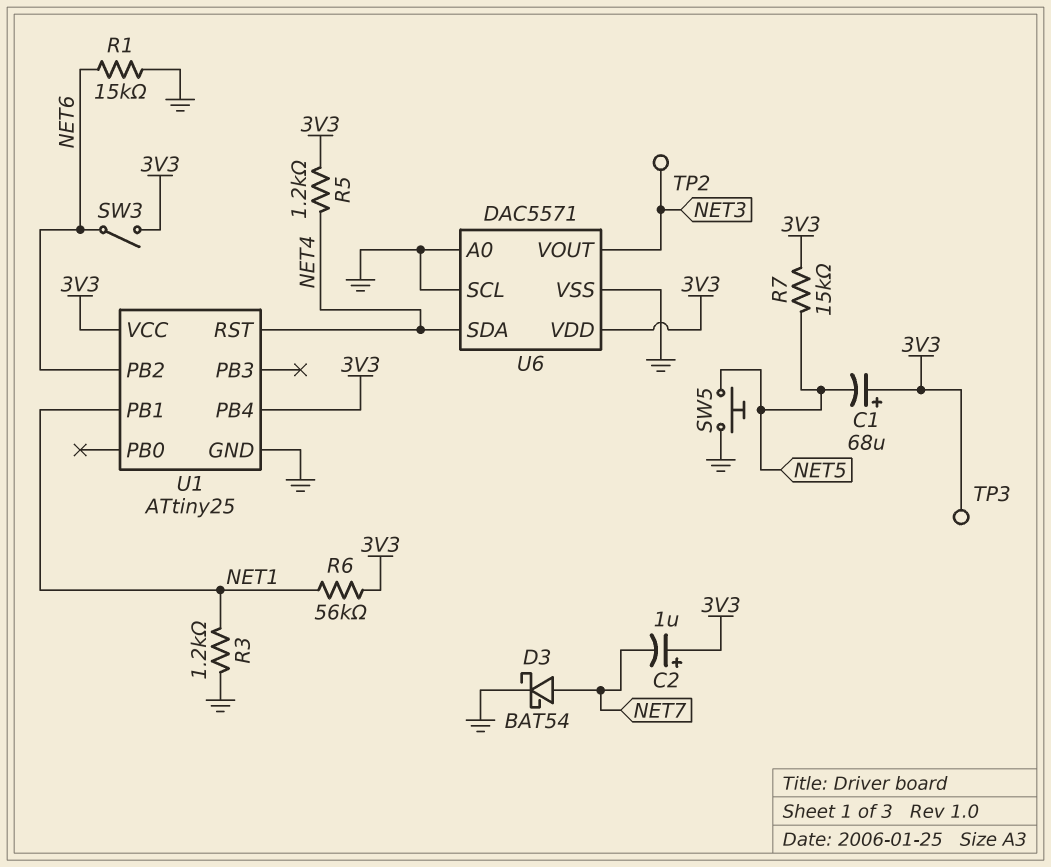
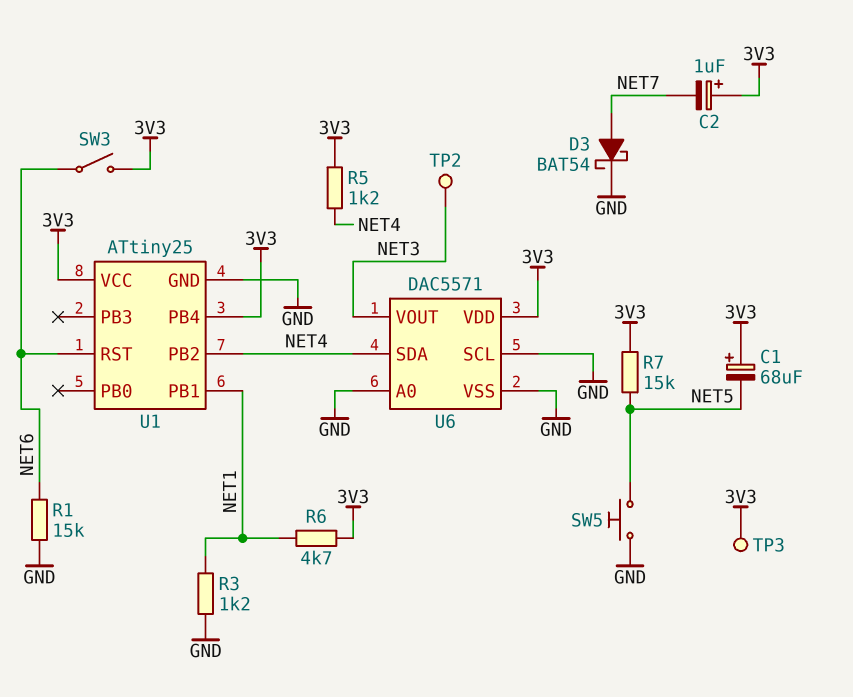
R6: 56k (3V3, NET1) -> 4.7k (3V3, NET1)
U1 pin PB2: NET6 -> NET4
U1 pin RST: NET4 -> NET6

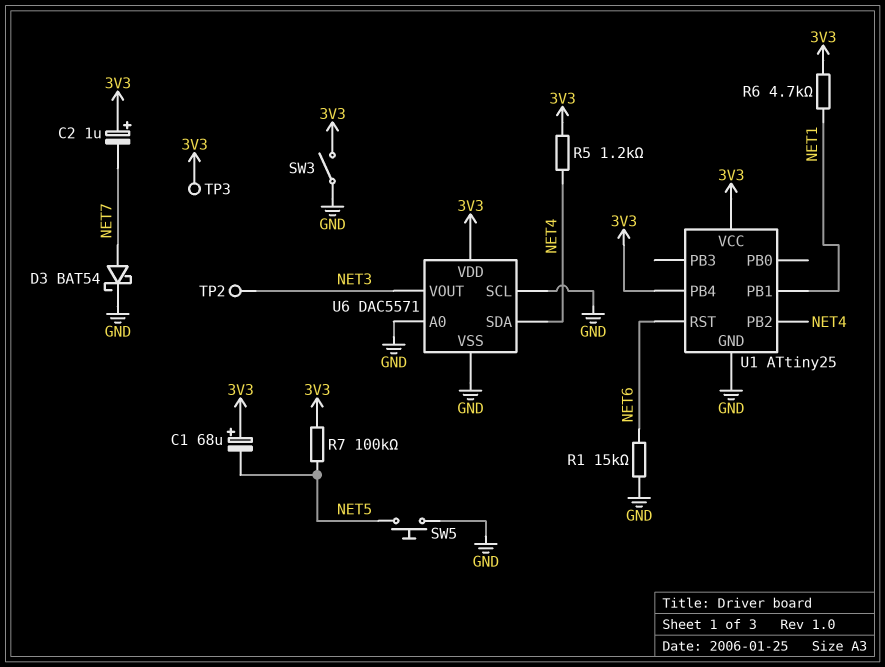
R3: 1.2k (GND, NET1) -> none
R7: 15k (3V3, NET5) -> 100k (3V3, NET5)
SW3: switch (3V3, NET6) -> switch (3V3, GND)

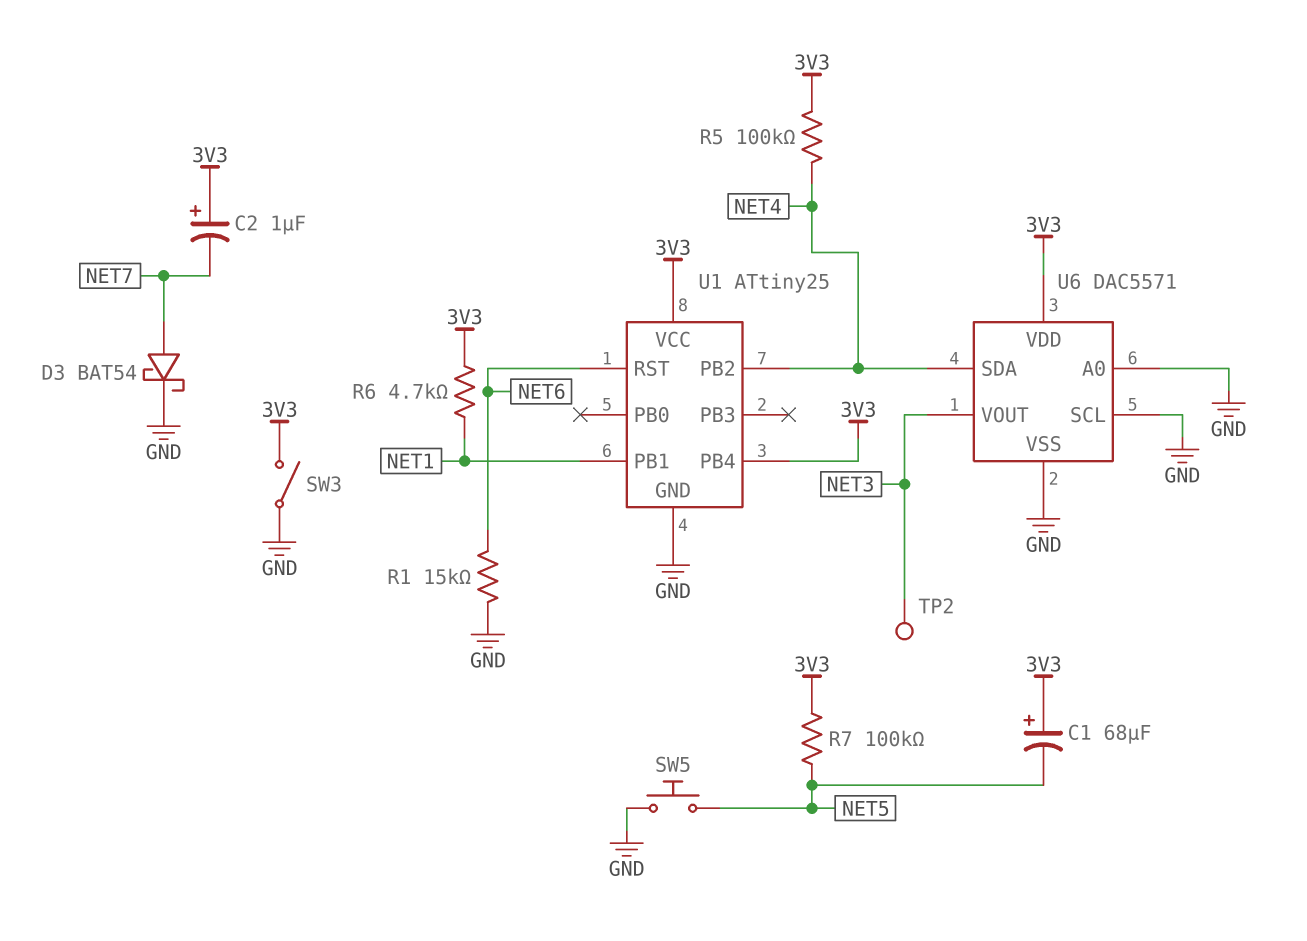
R5: 1.2k (3V3, NET4) -> 100k (3V3, NET4)
TP3: test point (3V3) -> none

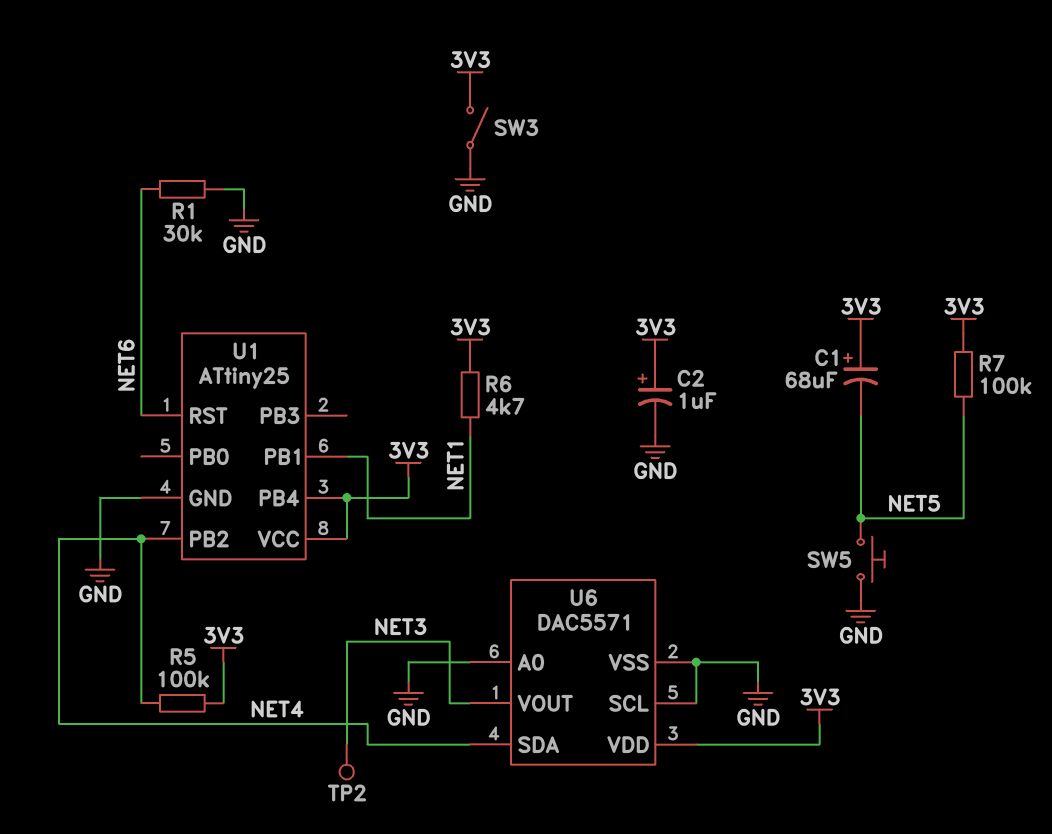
C2: 1uF (plus 3V3, minus NET7) -> 1uF (plus 3V3, minus GND)
D3: schottky BAT54 (A NET7, K GND) -> none
R1: 15k (GND, NET6) -> 30k (GND, NET6)

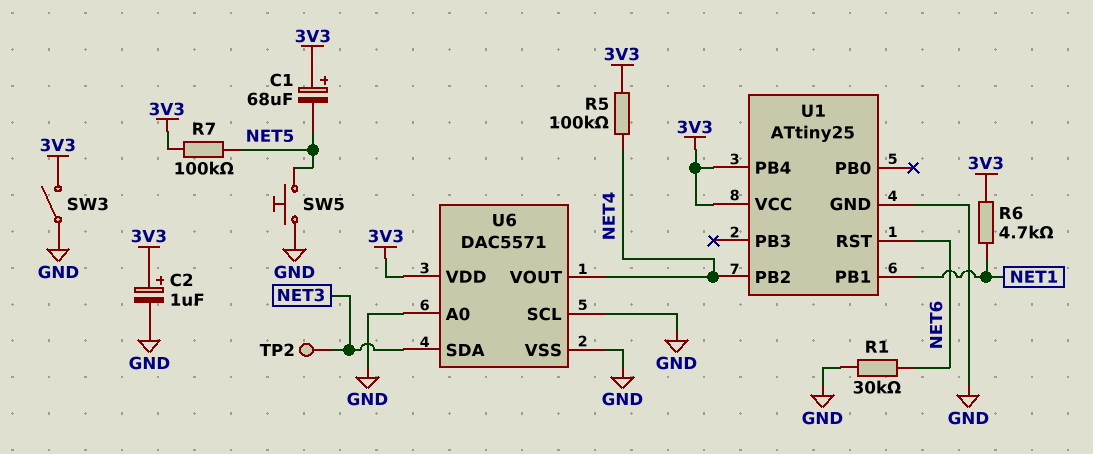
U6 pin SDA: NET4 -> NET3
U6 pin VOUT: NET3 -> NET4

